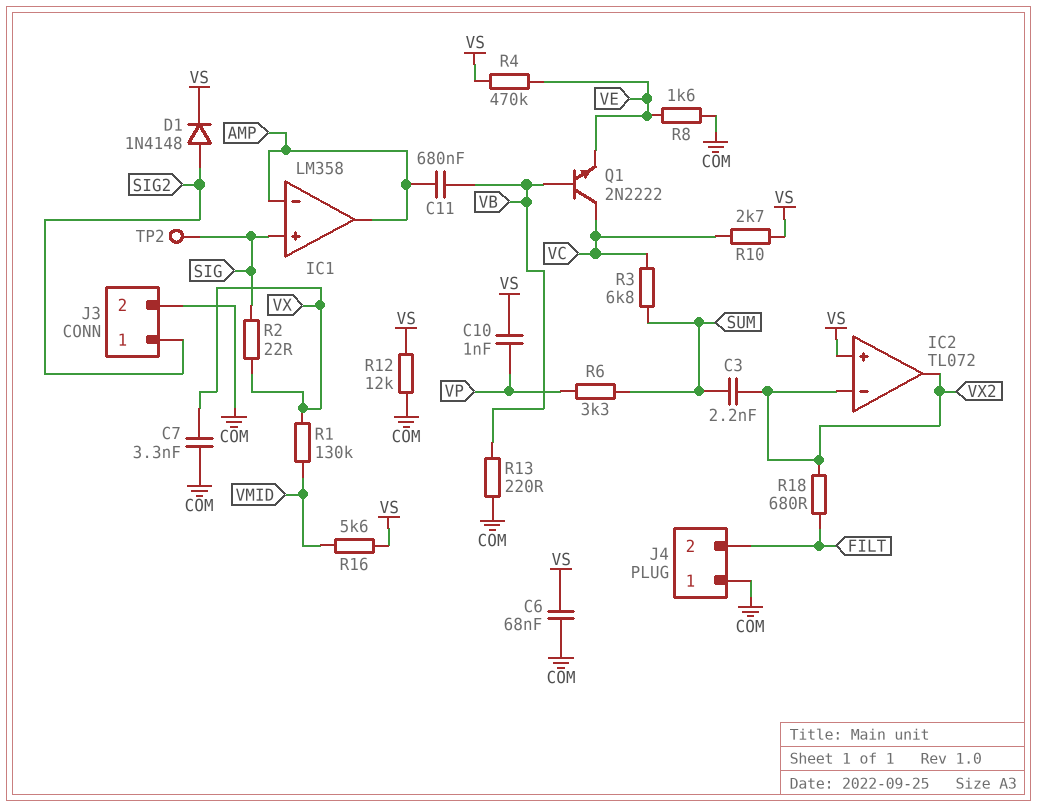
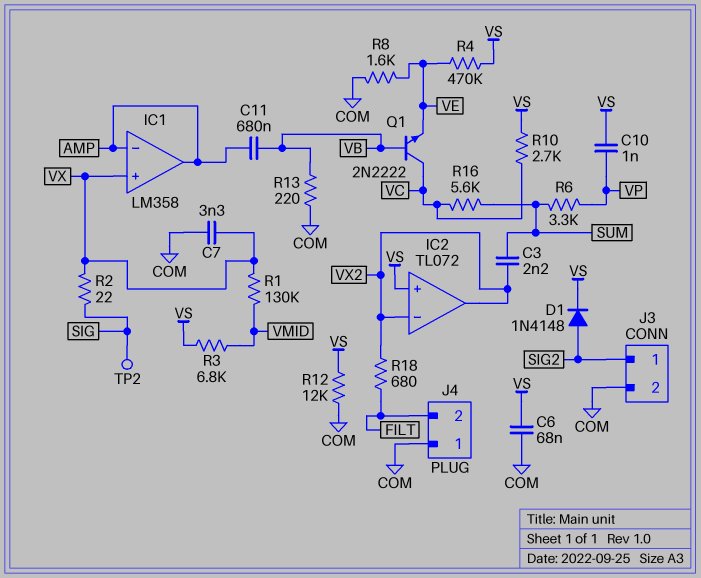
IC1 pin in+: SIG -> VX
R3: 6.8k (SUM, VC) -> 6.8k (VMID, VS)
R16: 5.6k (VMID, VS) -> 5.6k (SUM, VC)

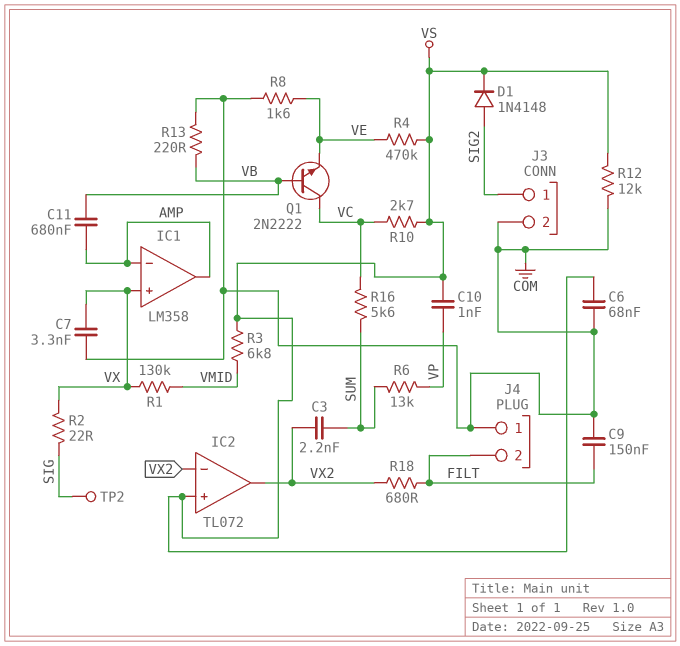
C9: none -> 150nF (COM, FILT)
R6: 3.3k (SUM, VP) -> 13k (SUM, VP)

